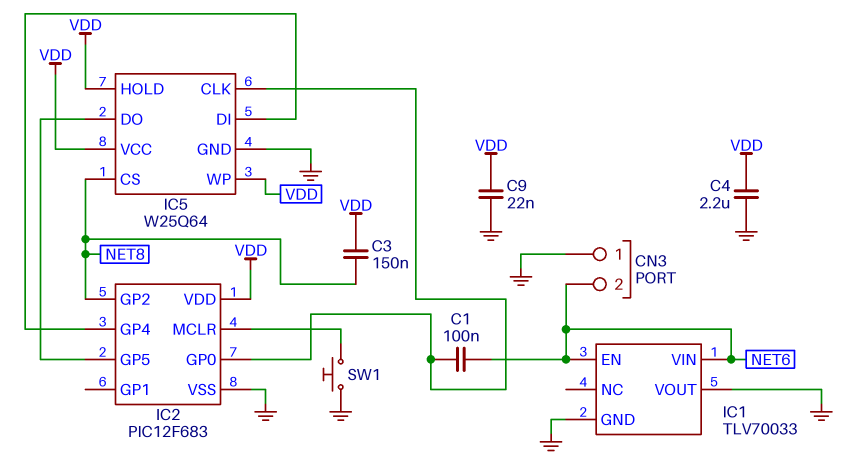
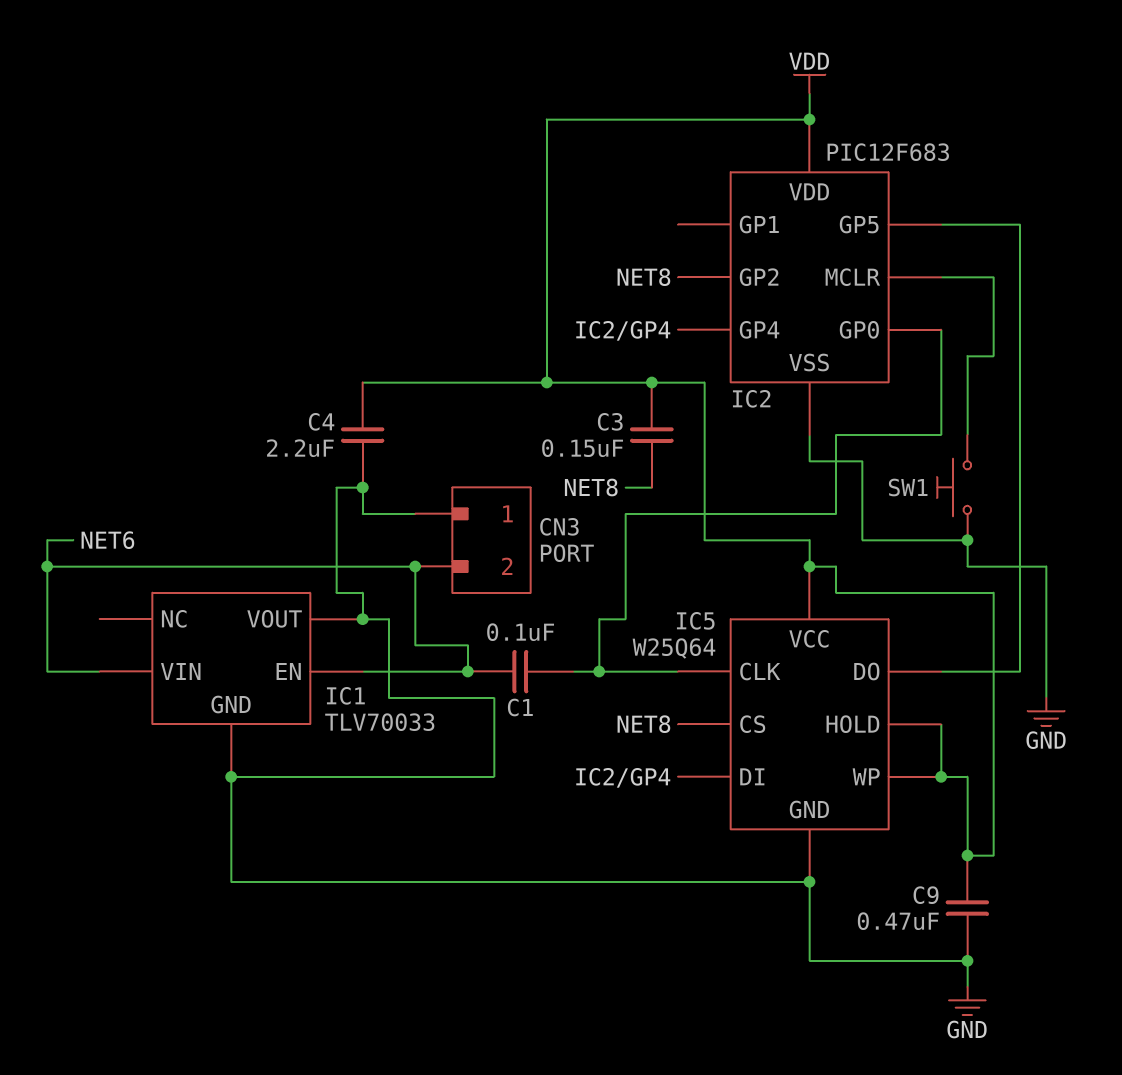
C9: 22nF (GND, VDD) -> 470nF (GND, VDD)

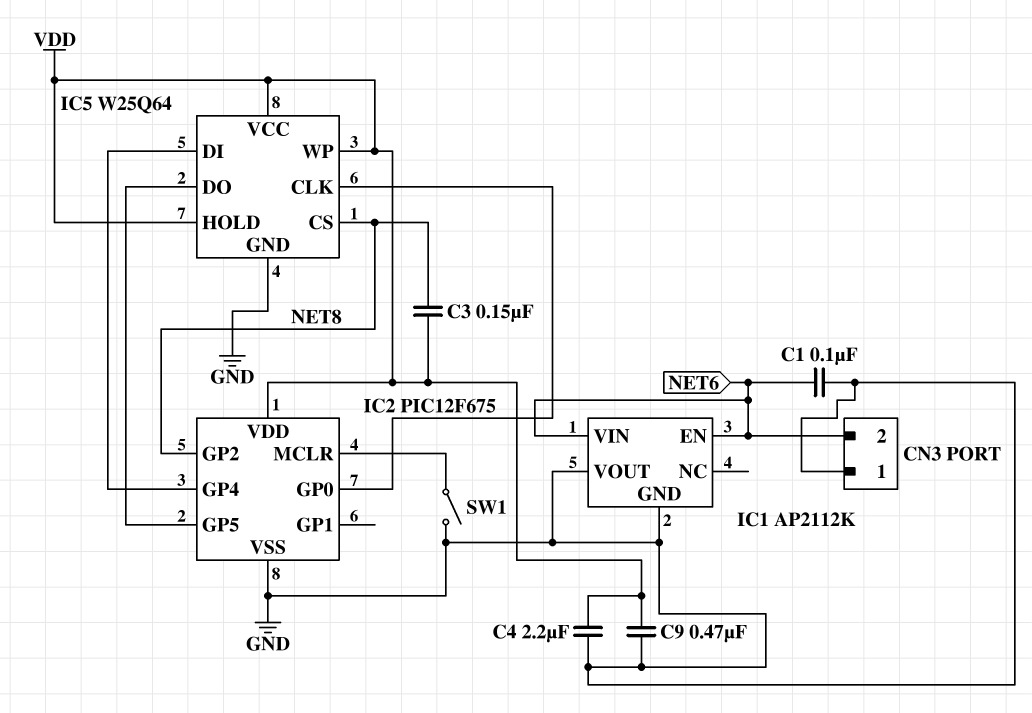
C1: 100nF (IC2/GP0, NET6) -> 100nF (GND, NET6)
IC1: TLV70033 -> AP2112K
IC2: PIC12F683 -> PIC12F675
SW1: button (GND, IC2/MCLR) -> switch (GND, IC2/MCLR)

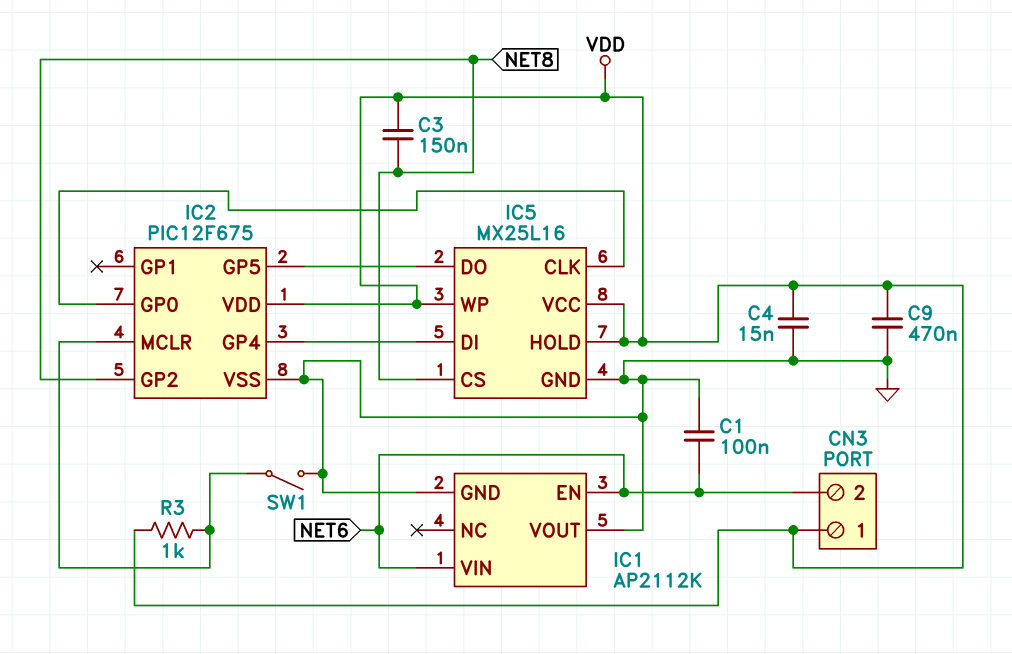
C4: 2.2uF (GND, VDD) -> 15nF (GND, VDD)
CN3 pin 1: GND -> VDD
IC5: W25Q64 -> MX25L16
R3: none -> 1k (IC2/MCLR, VDD)

